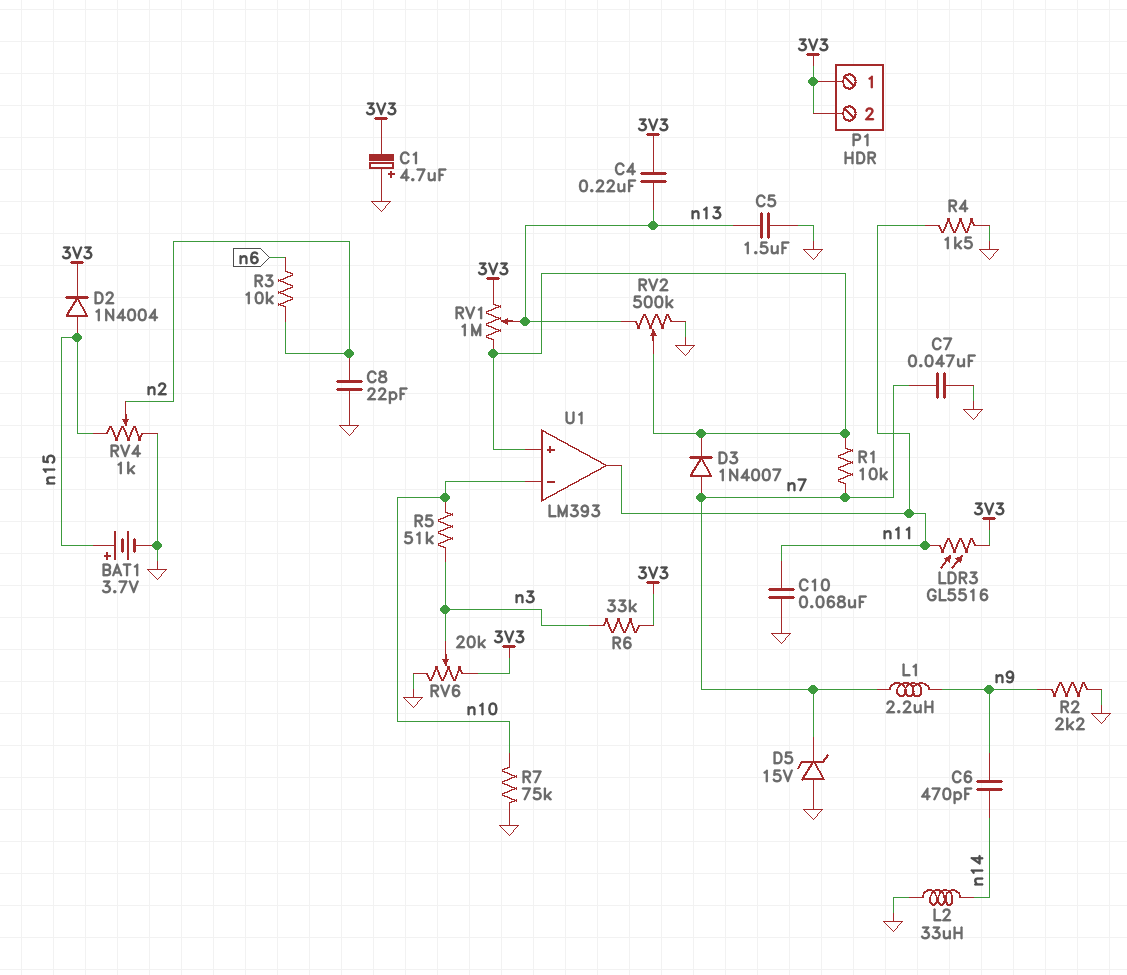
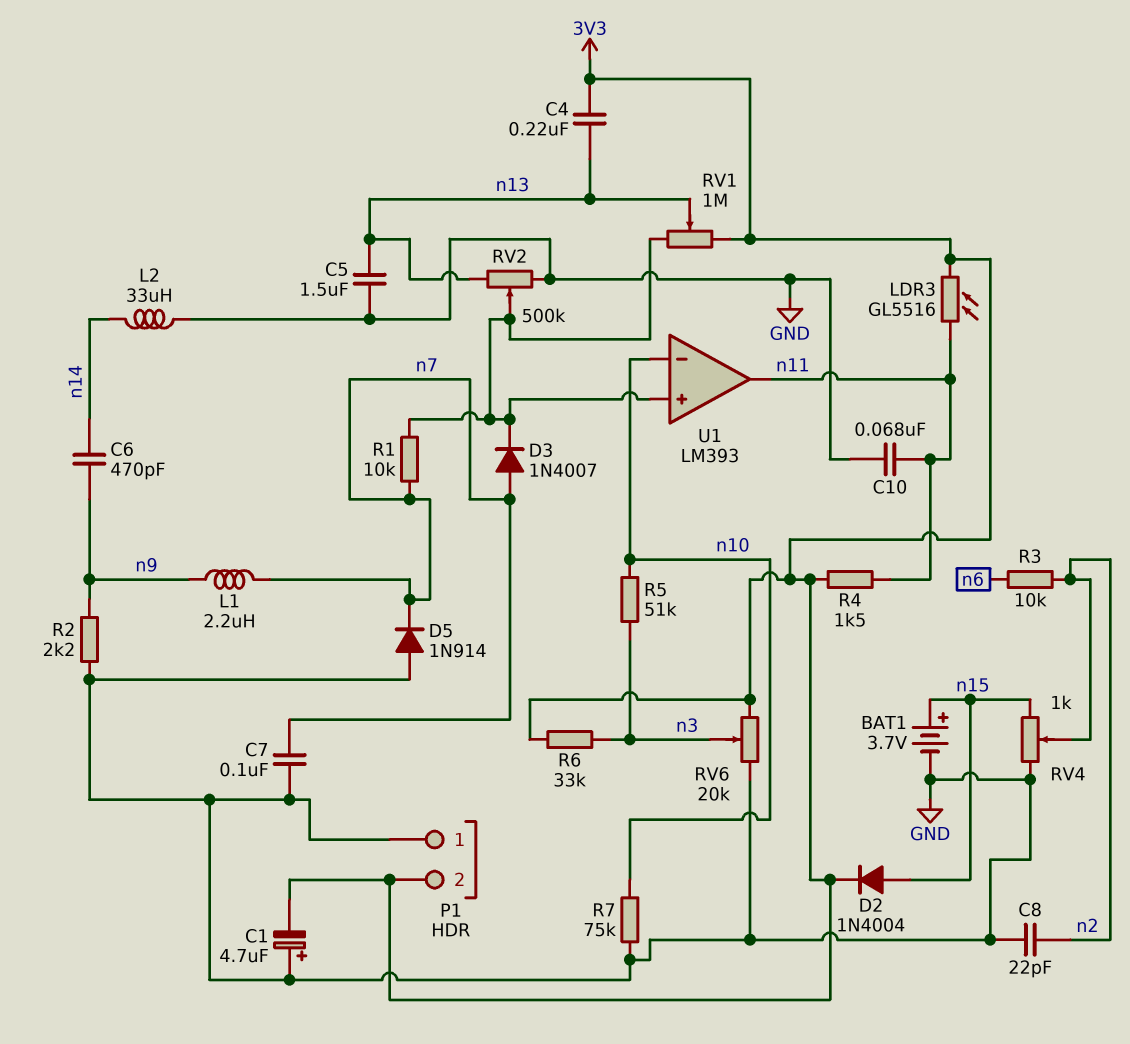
C7: 47nF (GND, n7) -> 100nF (GND, n7)
D5: zener 15V (A GND, K n7) -> diode 1N914 (A GND, K n7)
P1 pin 1: 3V3 -> GND
R4: 1.5k (GND, n11) -> 1.5k (3V3, n11)

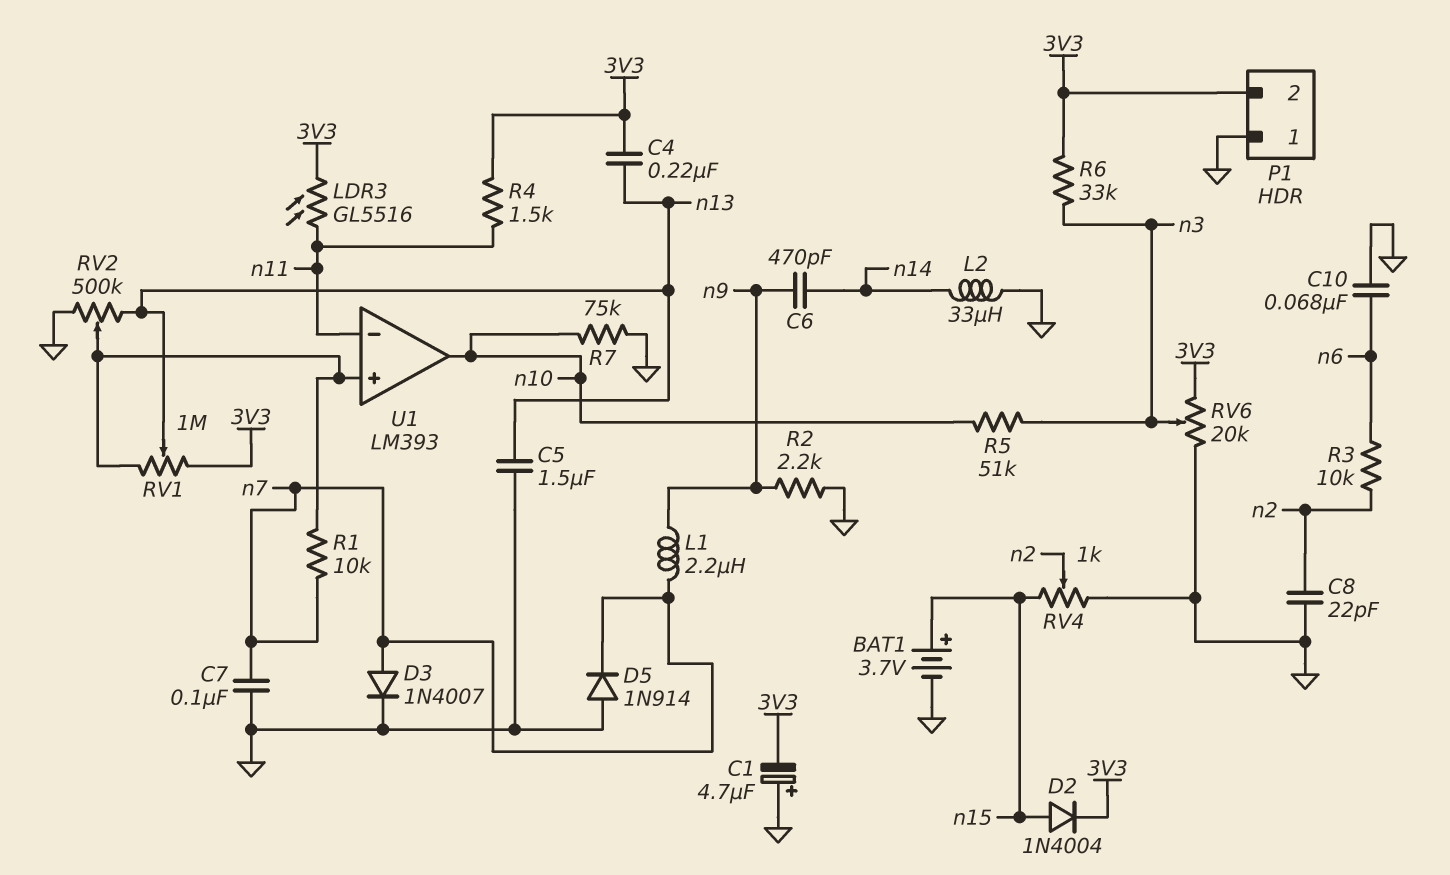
C10: 68nF (GND, n11) -> 68nF (GND, n6)
D3: diode 1N4007 (A n7, K U1/in+) -> diode 1N4007 (A n7, K GND)
U1 pin in-: n10 -> n11
U1 pin out: n11 -> n10

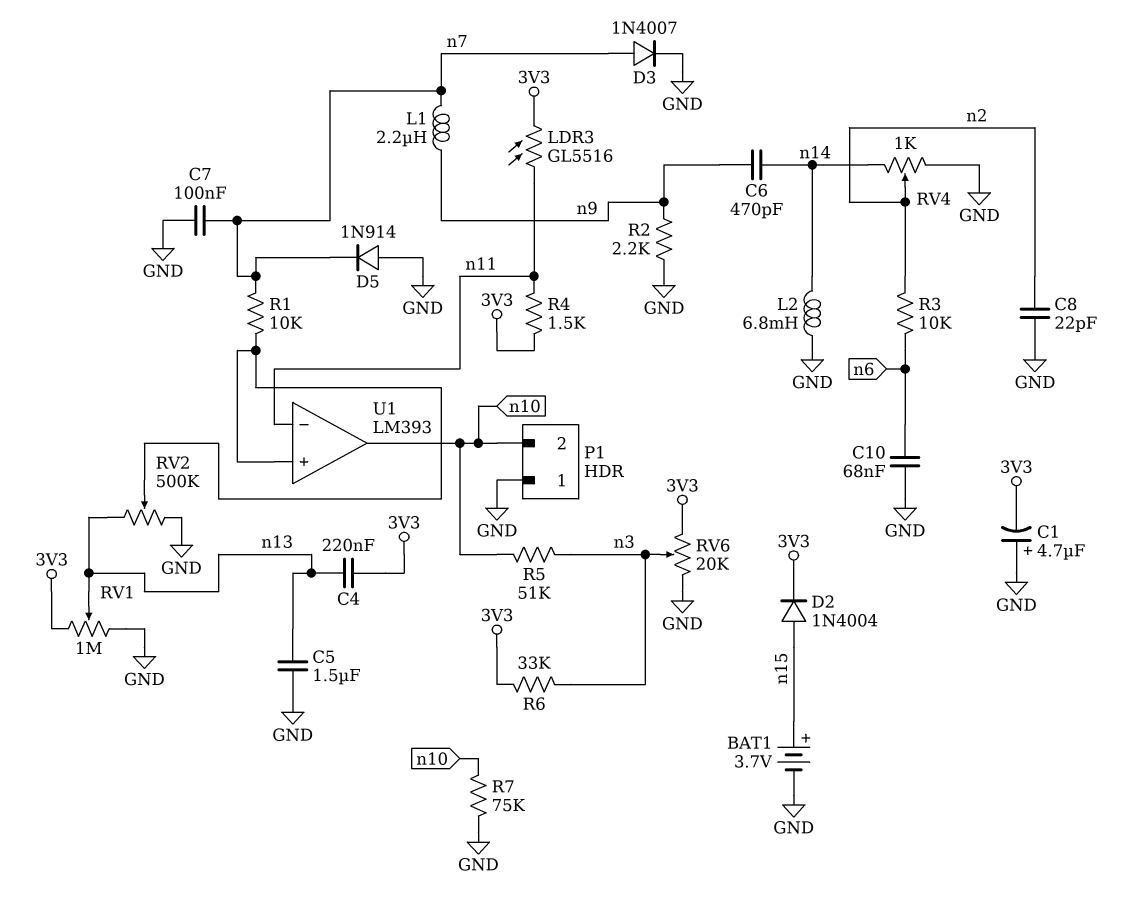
L2: 33uH (GND, n14) -> 6.8mH (GND, n14)
P1 pin 2: 3V3 -> n10
RV1: 1M (3V3, U1/in+, wiper n13) -> 1M (3V3, GND, wiper n13)
RV4: 1k (GND, n15, wiper n2) -> 1k (GND, n14, wiper n2)

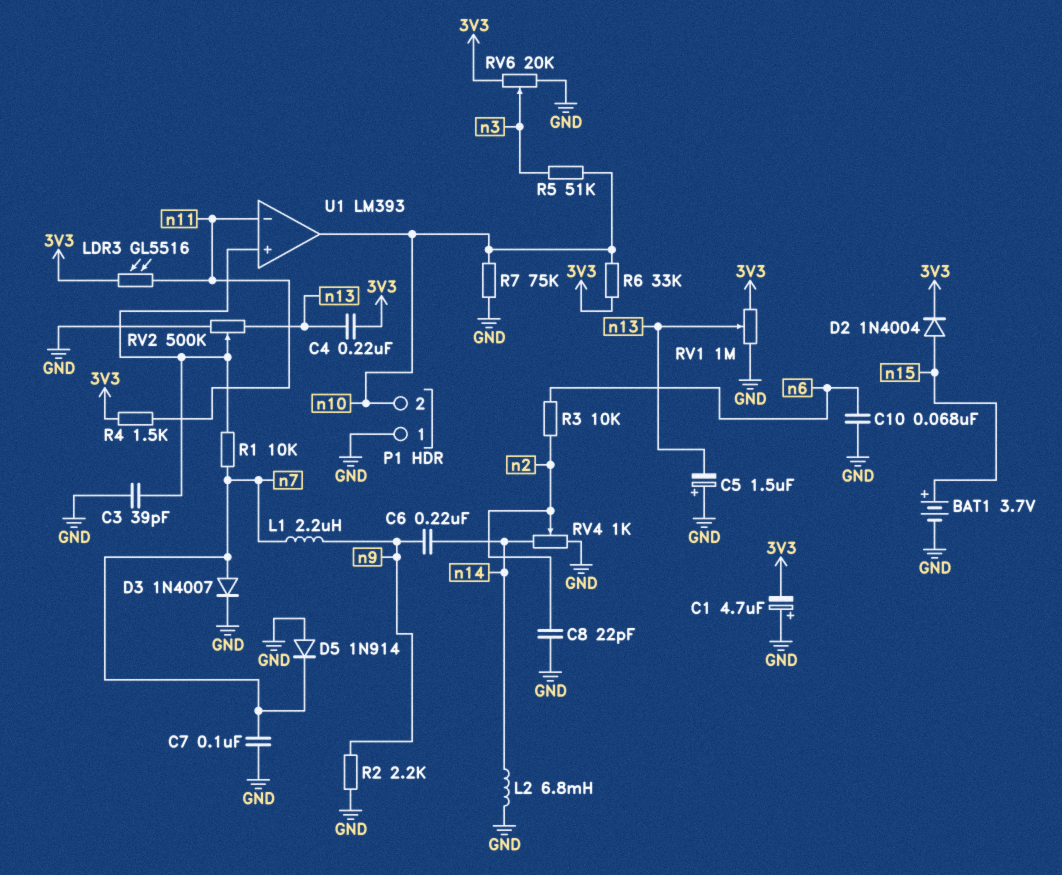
C3: none -> 39pF (GND, U1/in+)
C5: 1.5uF (GND, n13) -> 1.5uF (plus GND, minus n13)
C6: 470pF (n9, n14) -> 220nF (n9, n14)
R6: 33k (3V3, n3) -> 33k (3V3, n10)

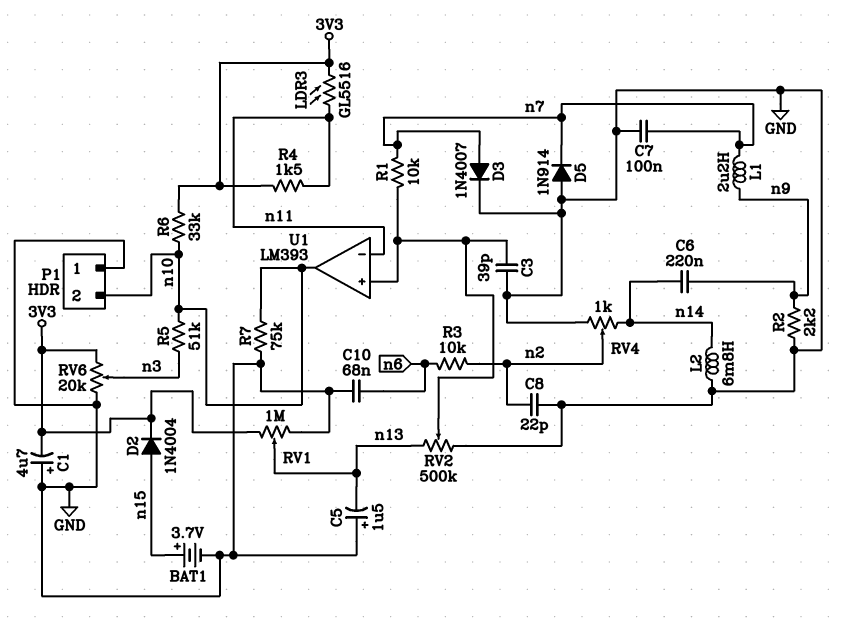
C4: 220nF (3V3, n13) -> none

